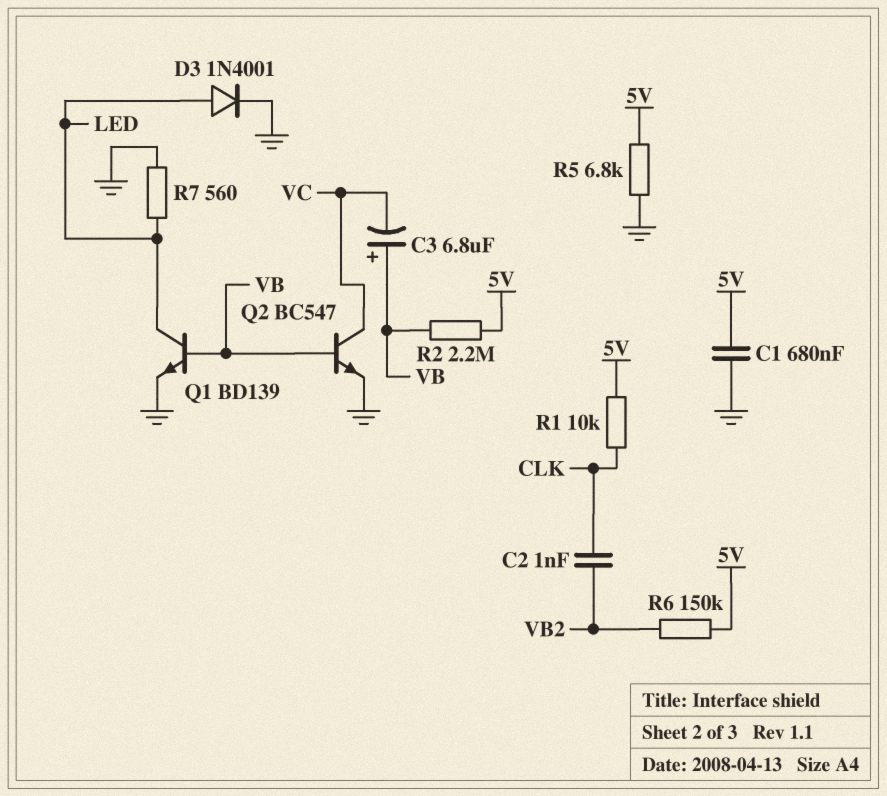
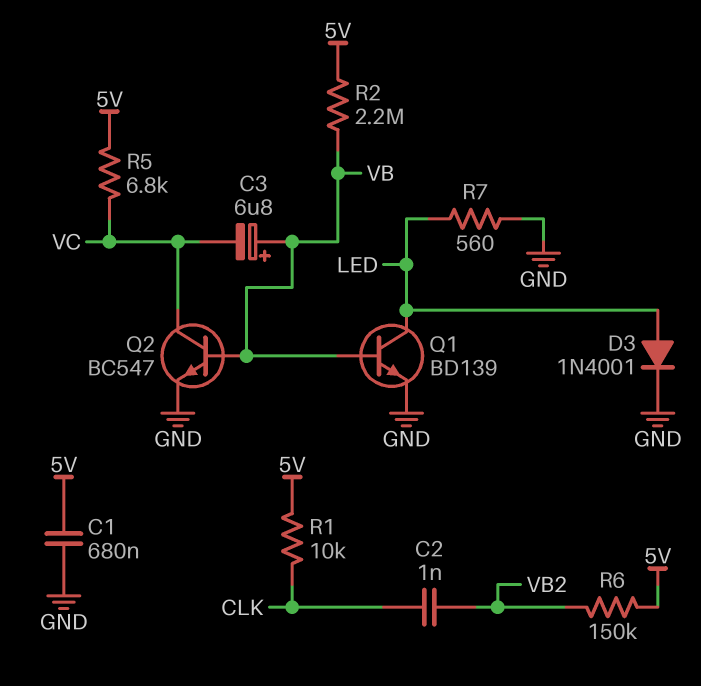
R5: 6.8k (5V, GND) -> 6.8k (5V, VC)

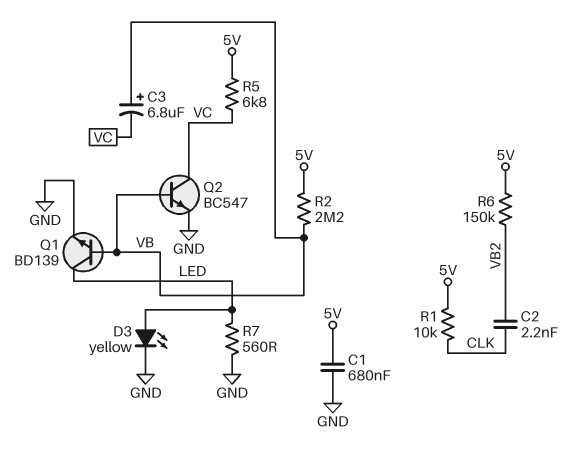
C2: 1nF (CLK, VB2) -> 2.2nF (CLK, VB2)
D3: diode 1N4001 (A LED, K GND) -> LED yellow (A LED, K GND)

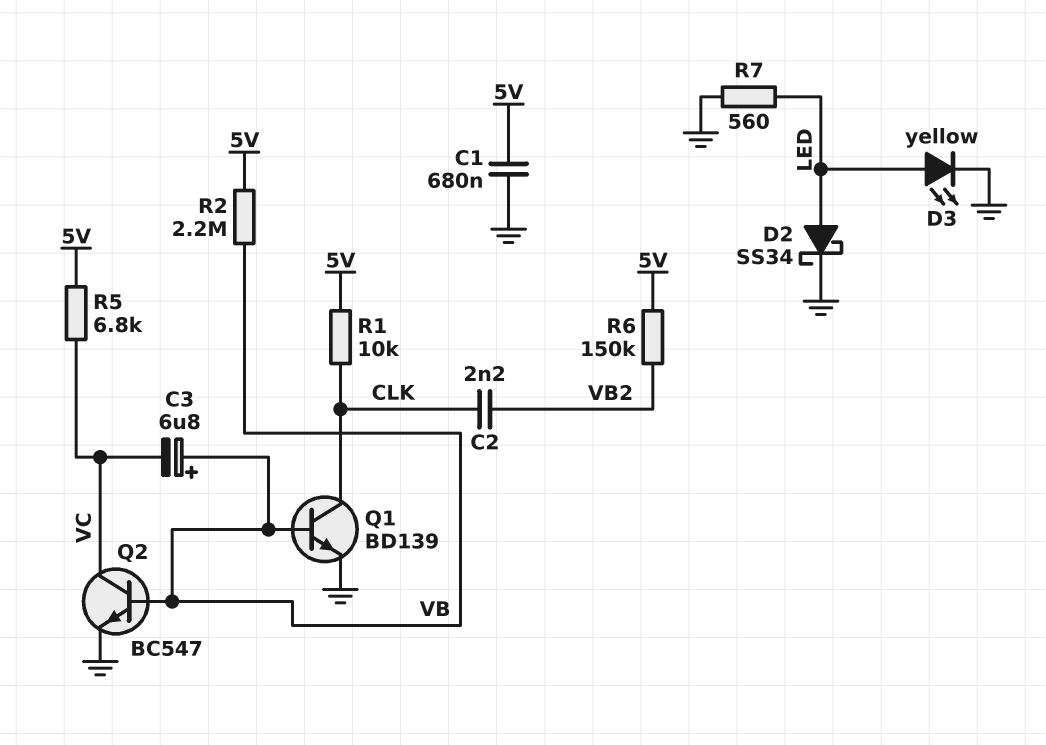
D2: none -> schottky SS34 (A LED, K GND)
Q1: NPN BD139 (B VB, C LED, E GND) -> NPN BD139 (B VB, C CLK, E GND)

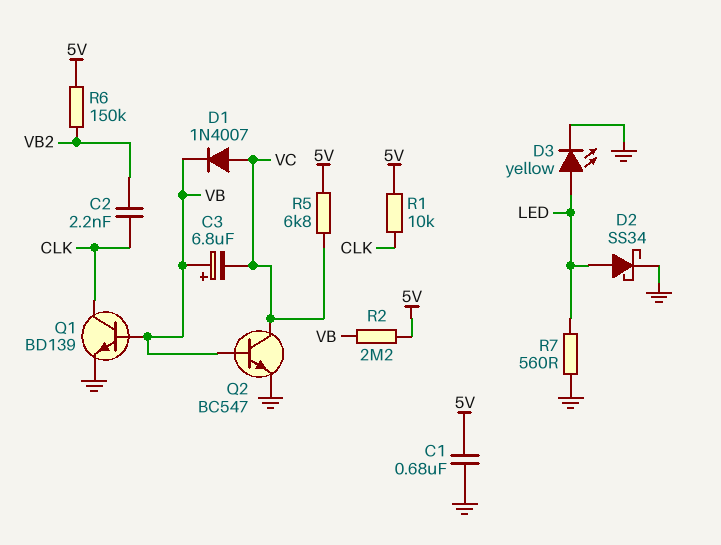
D1: none -> diode 1N4007 (A VC, K VB)

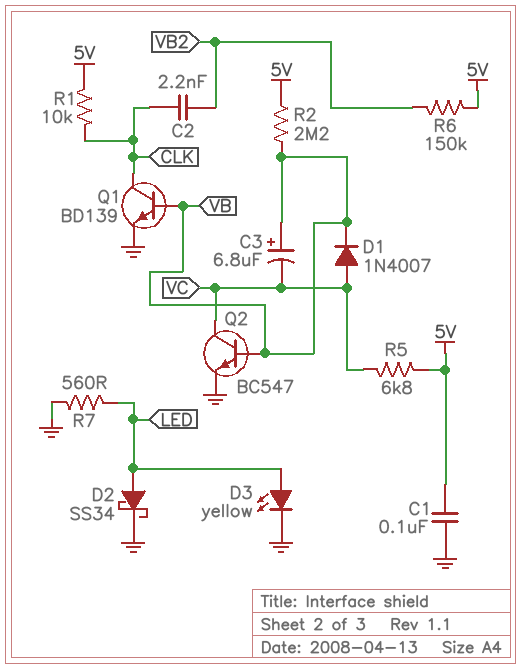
C1: 680nF (5V, GND) -> 100nF (5V, GND)

